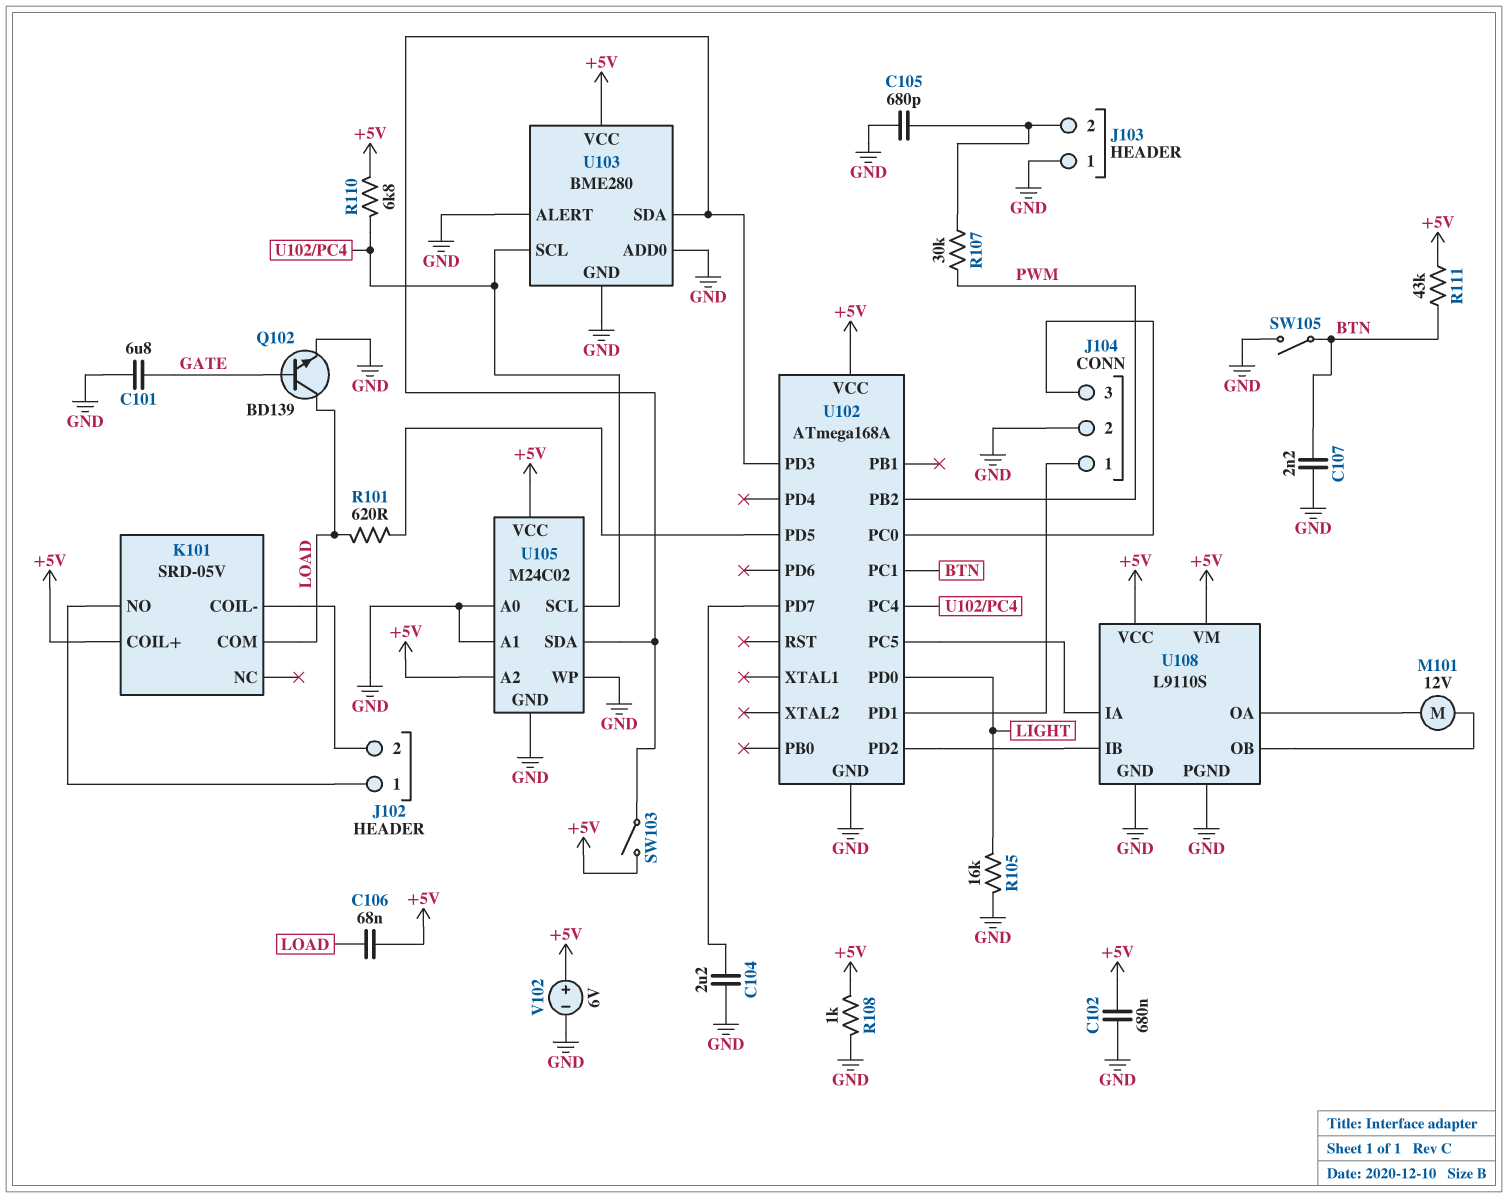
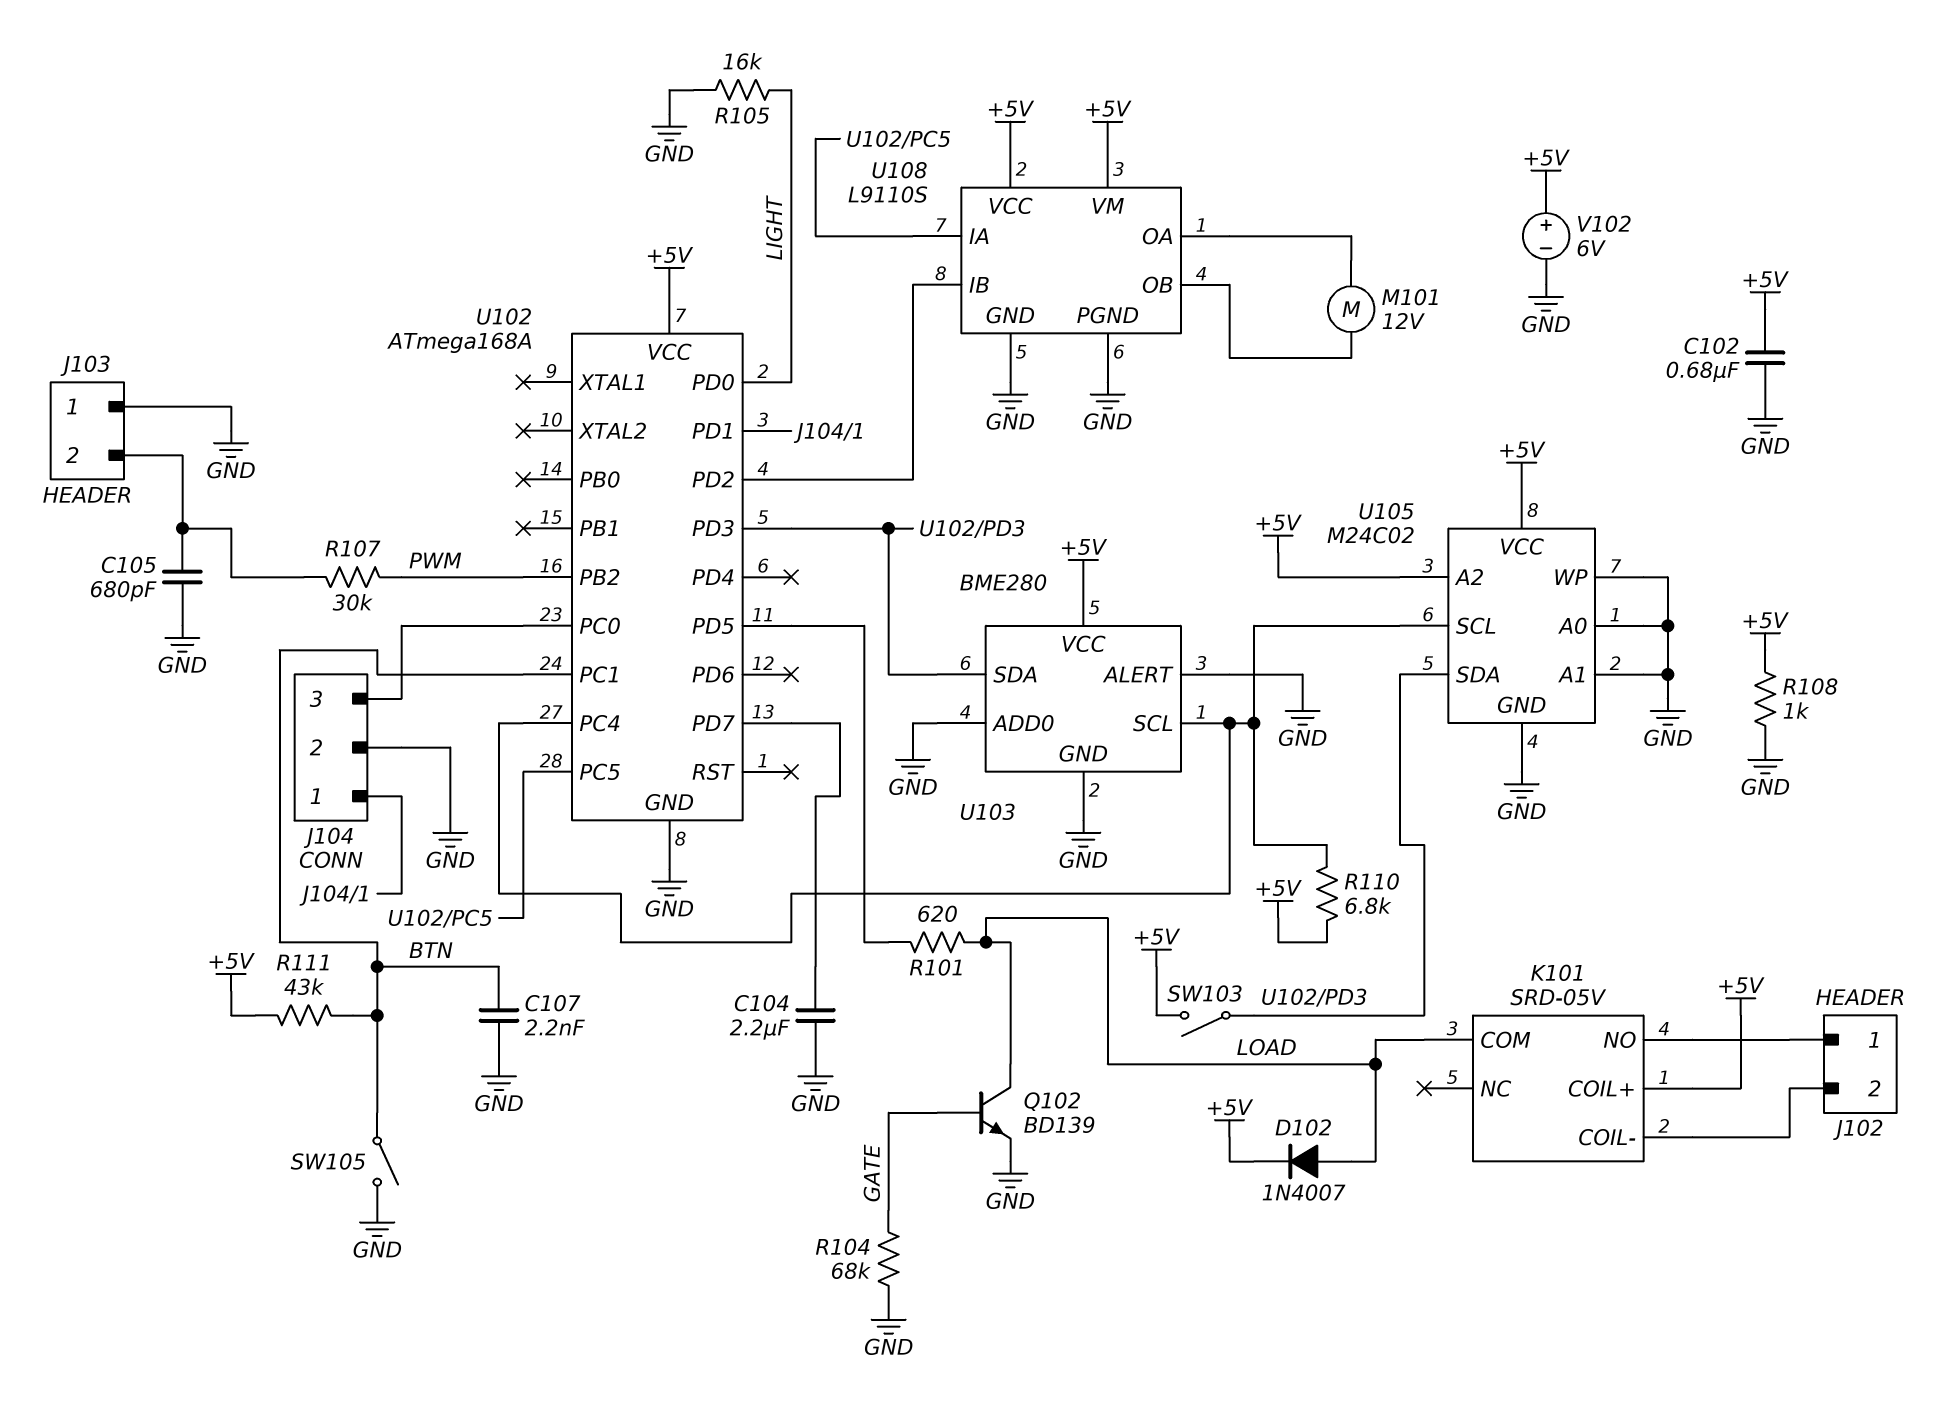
C101: 6.8uF (GATE, GND) -> none
C106: 68nF (+5V, LOAD) -> none
D102: none -> diode 1N4007 (A LOAD, K +5V)
R104: none -> 68k (GATE, GND)

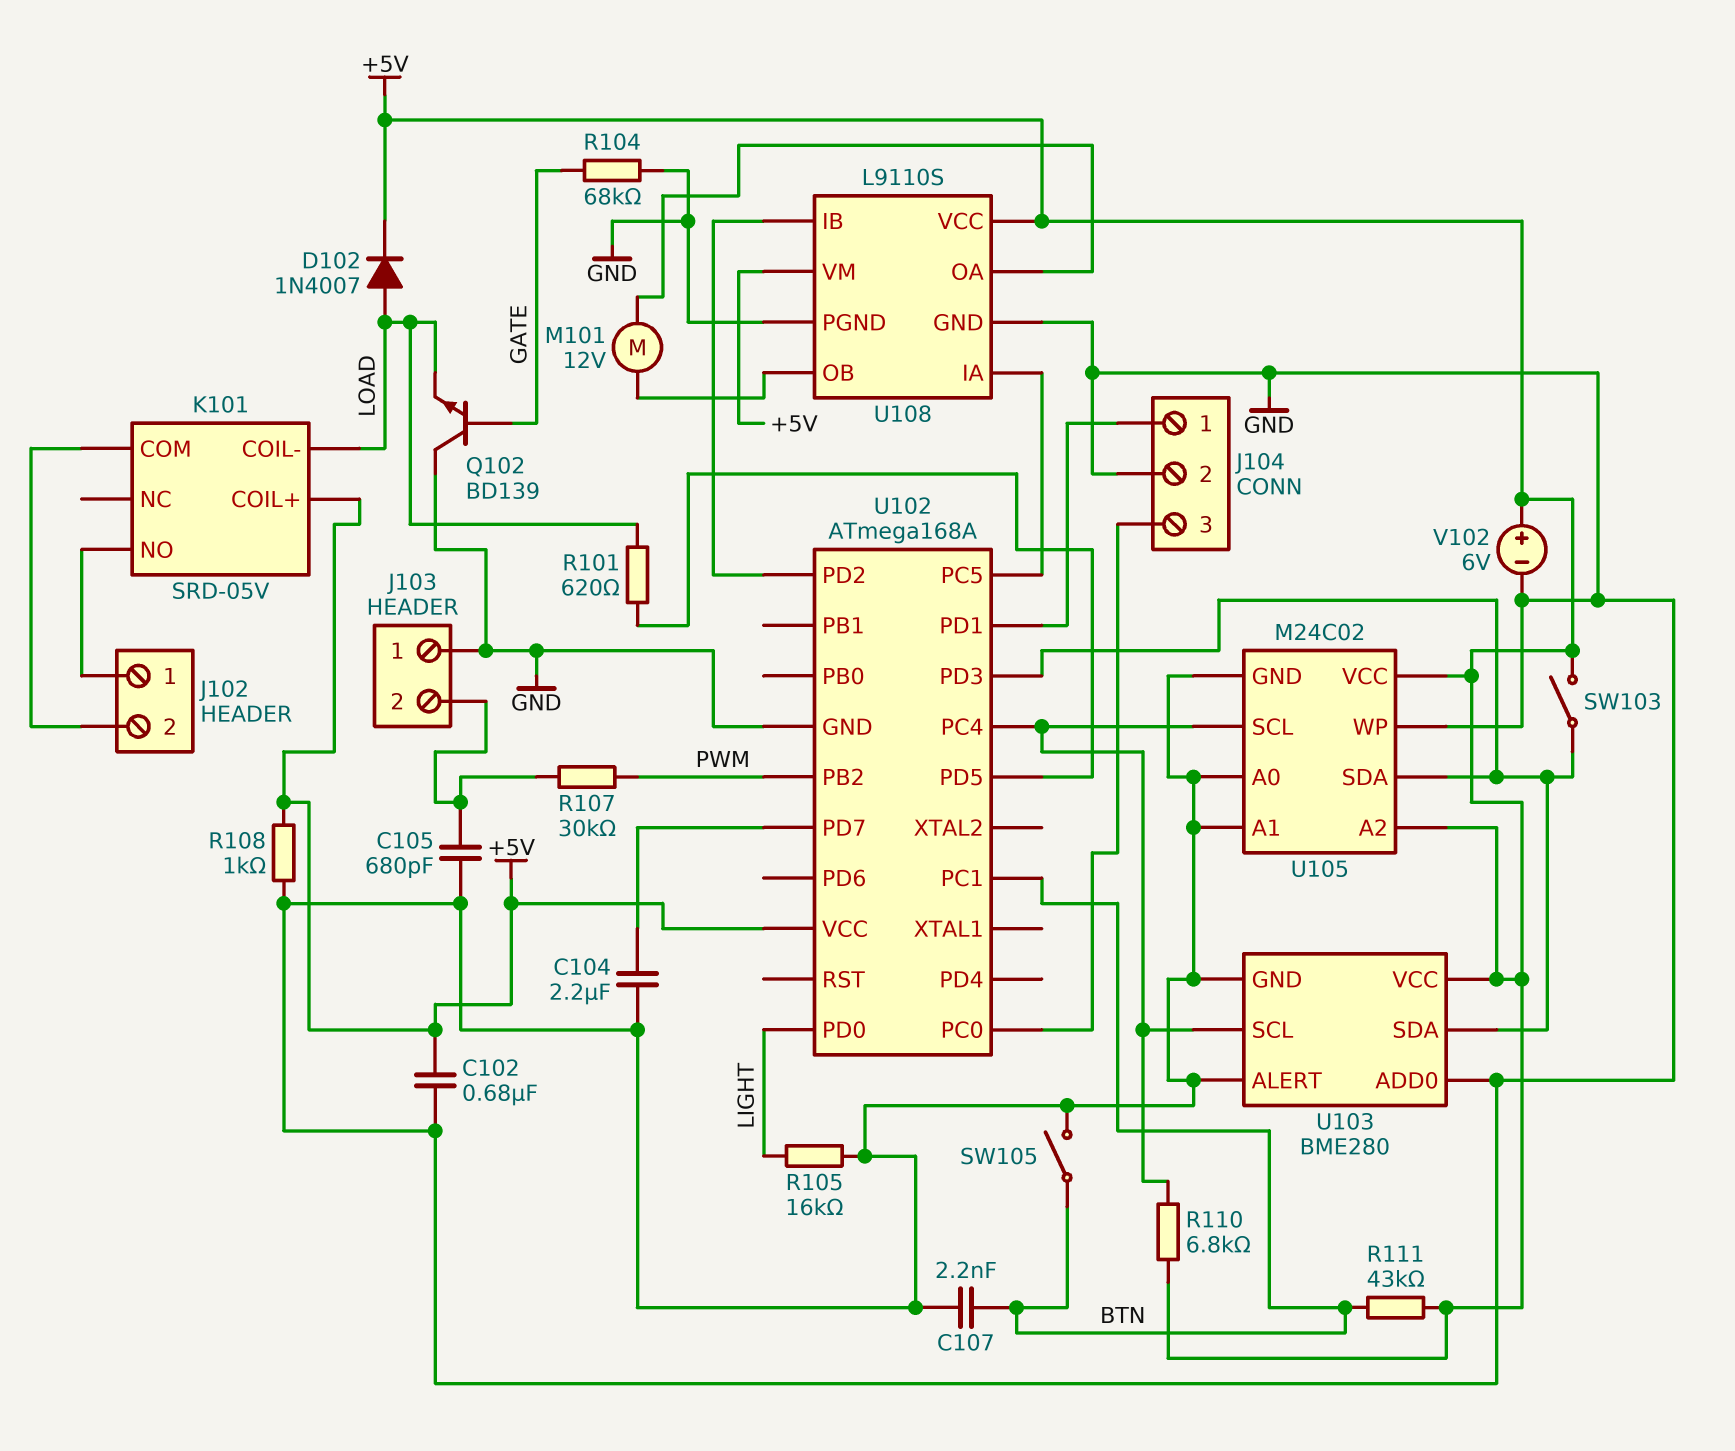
K101 pin COIL-: J102/2 -> LOAD
K101 pin COM: LOAD -> J102/2
Q102: NPN BD139 (B GATE, C LOAD, E GND) -> NPN BD139 (B GATE, C GND, E LOAD)

